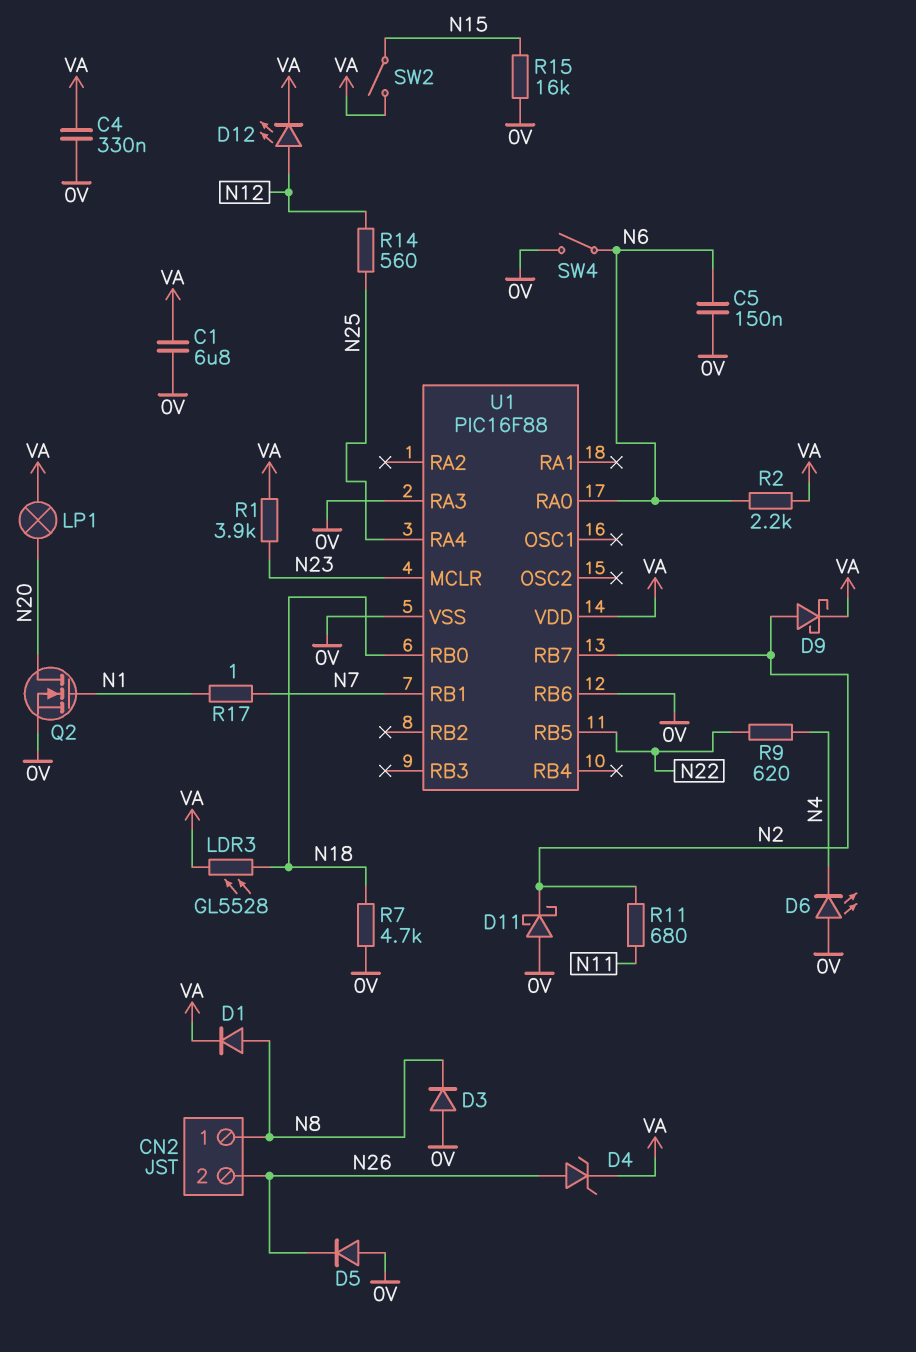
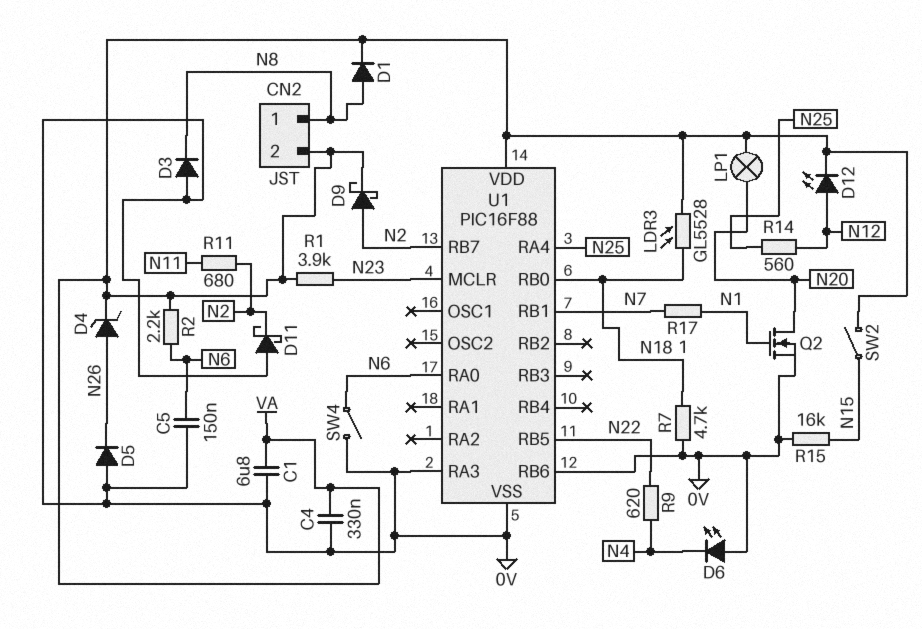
CN2 pin 2: N26 -> VA

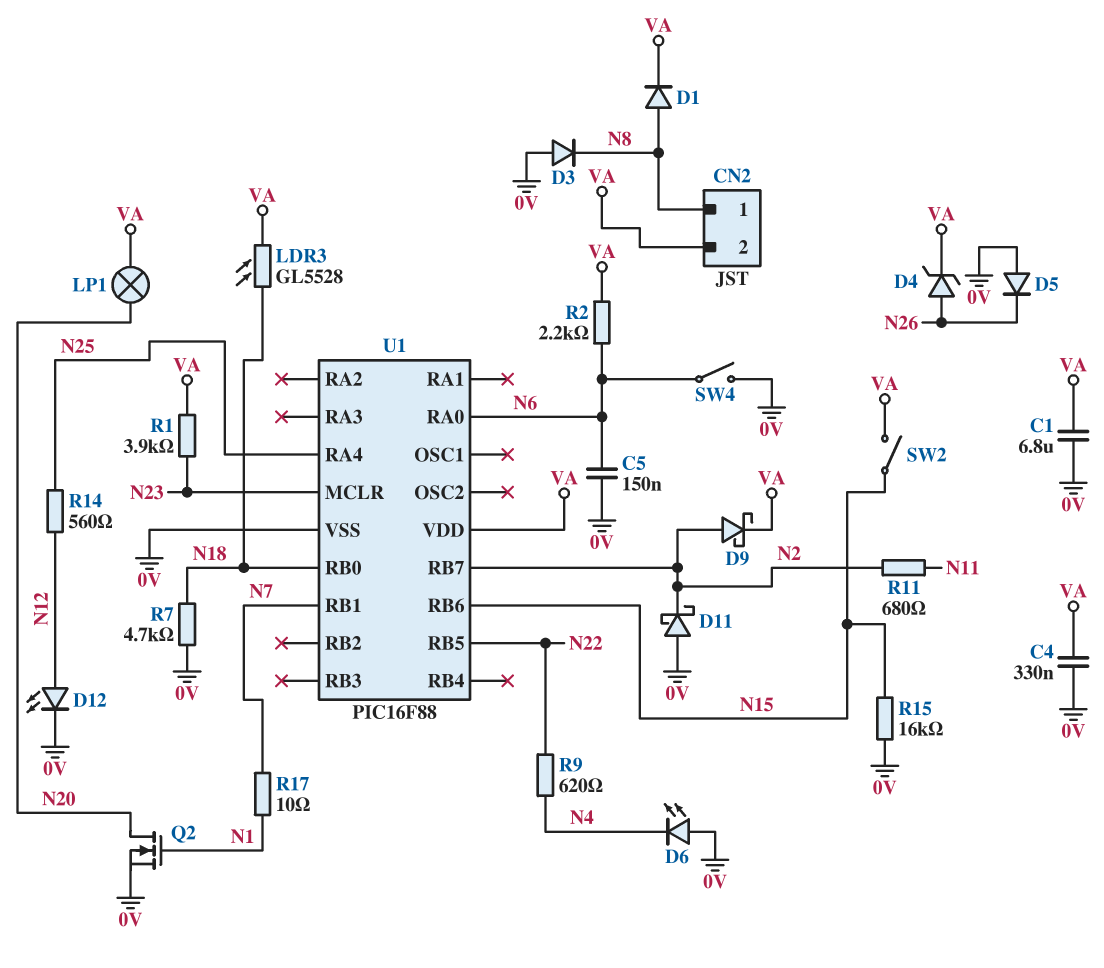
D12: LED (A N12, K VA) -> LED (A N12, K 0V)
R17: 1 (N1, N7) -> 10 (N1, N7)
U1 pin RA3: 0V -> none
U1 pin RB6: 0V -> N15

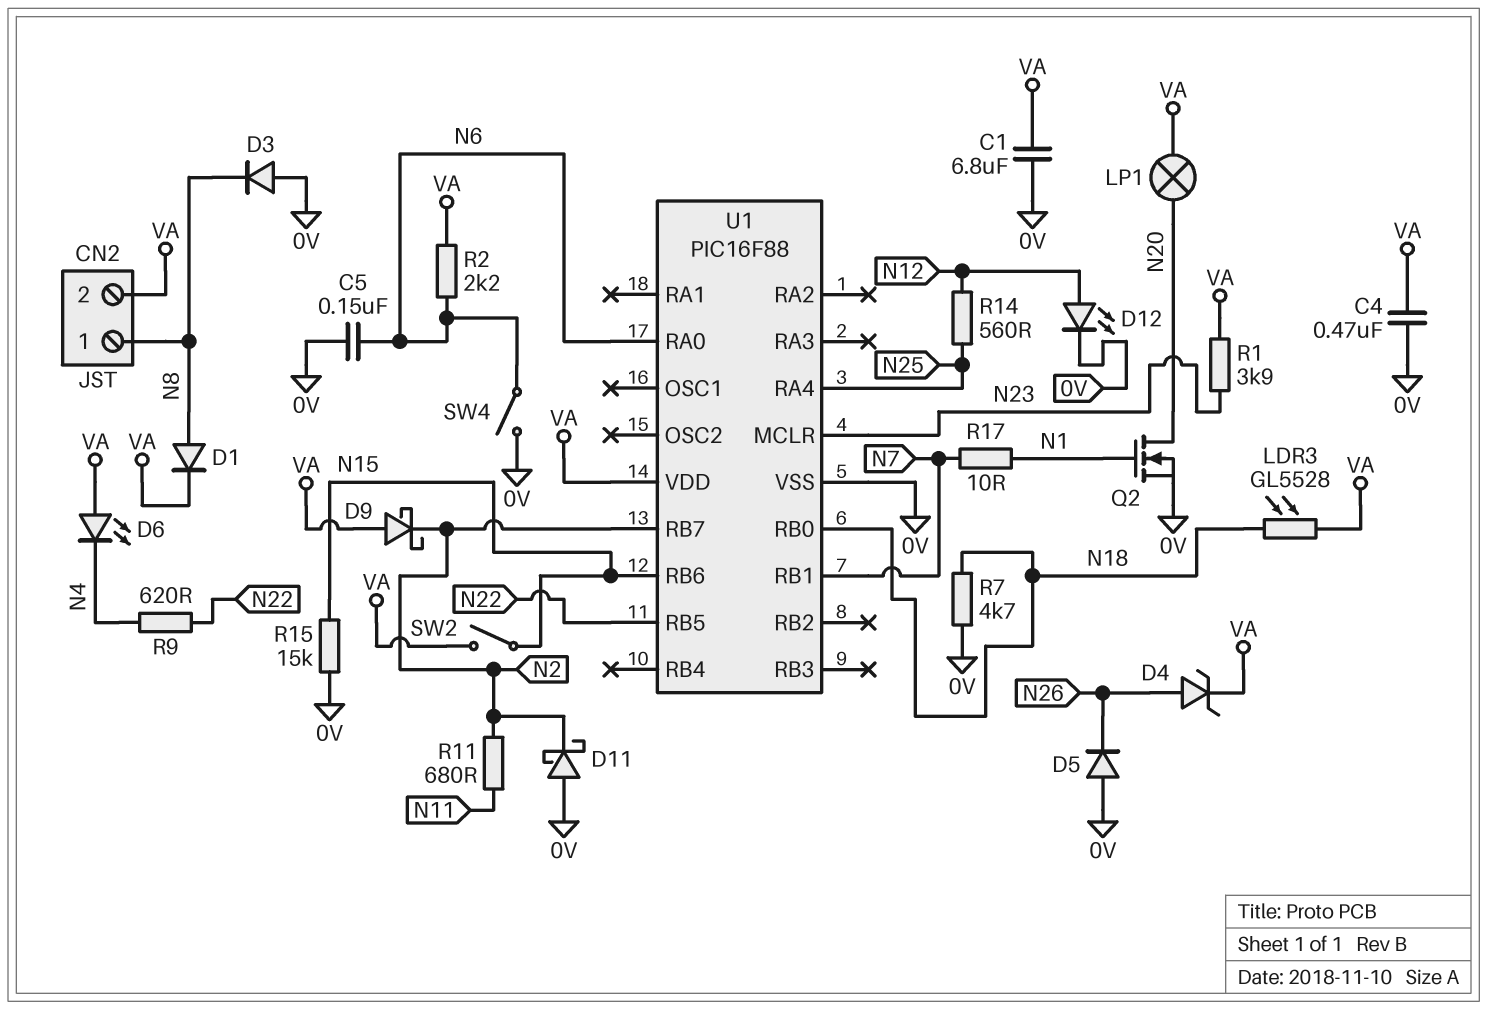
C4: 330nF (0V, VA) -> 470nF (0V, VA)
D6: LED (A 0V, K N4) -> LED (A VA, K N4)
D9: schottky (A N2, K VA) -> schottky (A VA, K N2)
R15: 16k (0V, N15) -> 15k (0V, N15)

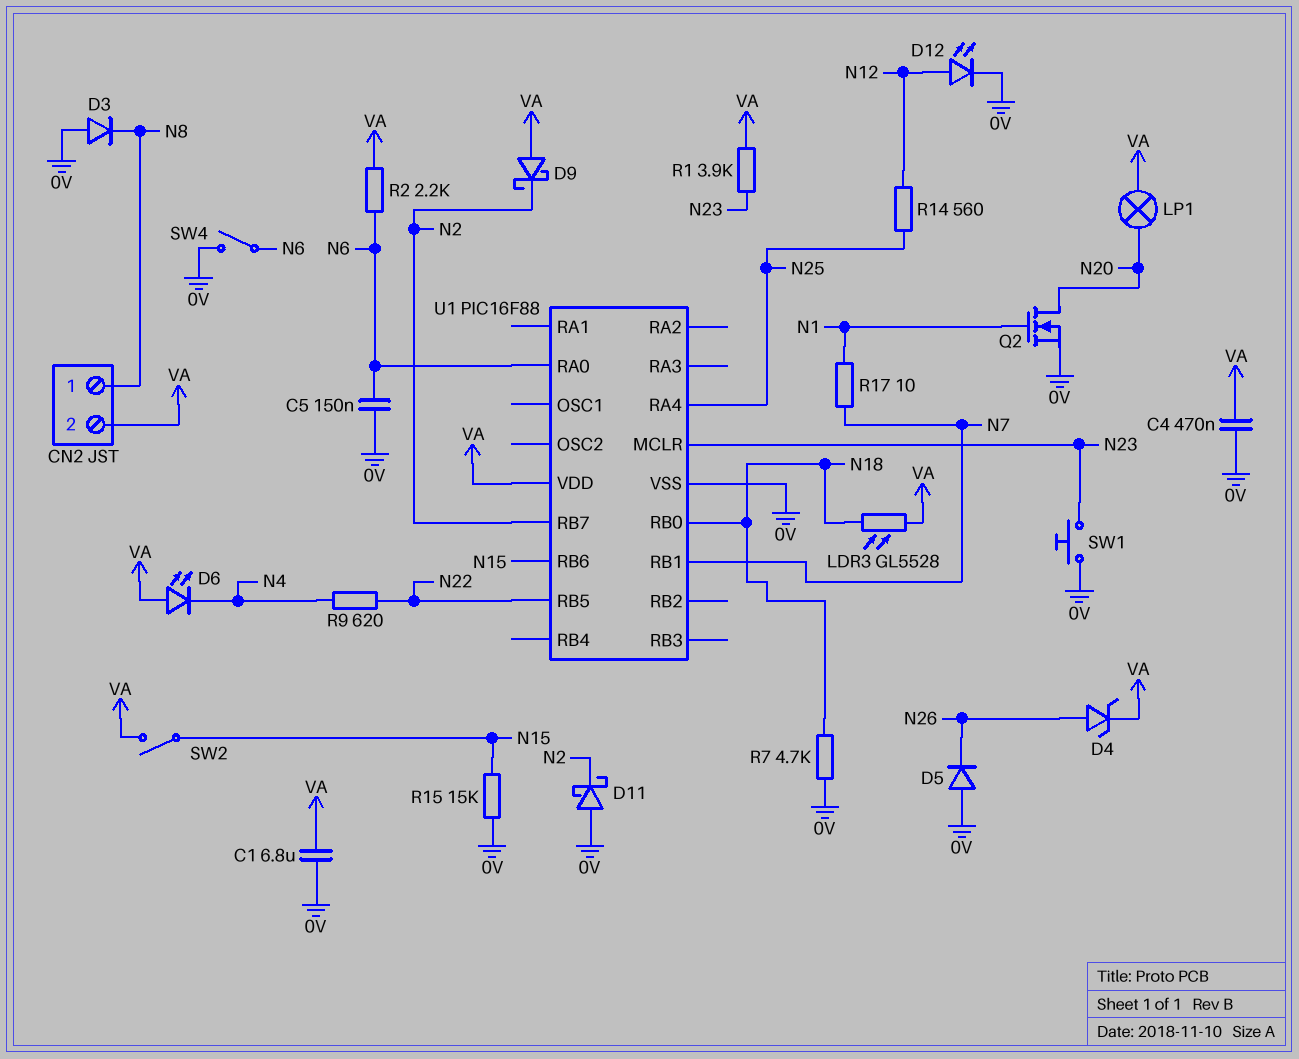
D1: diode (A N8, K VA) -> none
R11: 680 (N2, N11) -> none
SW1: none -> button (0V, N23)

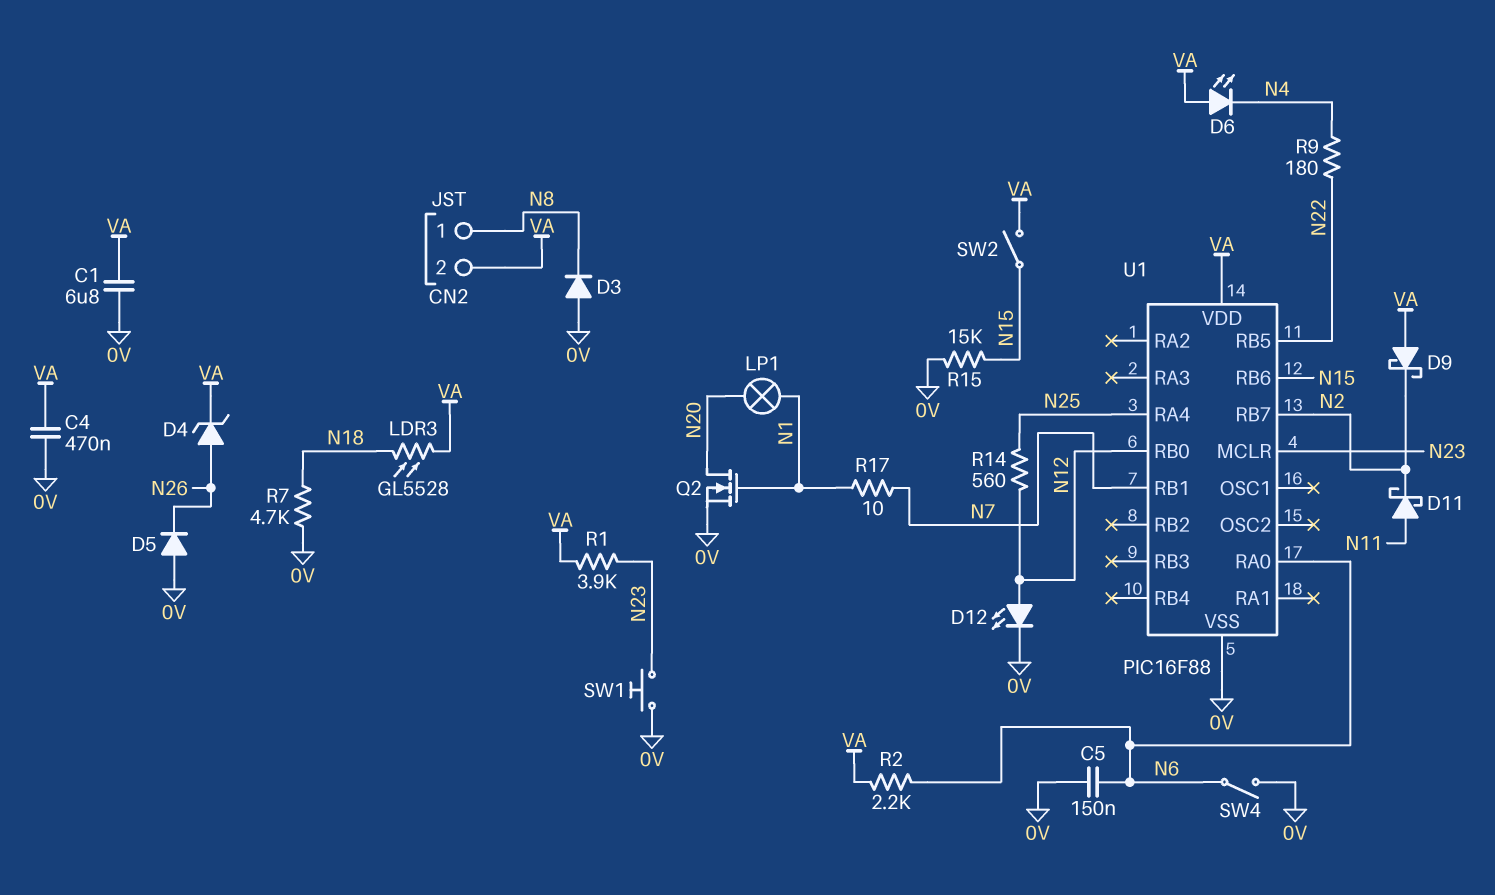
D11: schottky (A 0V, K N2) -> schottky (A N11, K N2)
LP1: lamp (N20, VA) -> lamp (N1, N20)
R9: 620 (N4, N22) -> 180 (N4, N22)
U1 pin RB0: N18 -> N12

